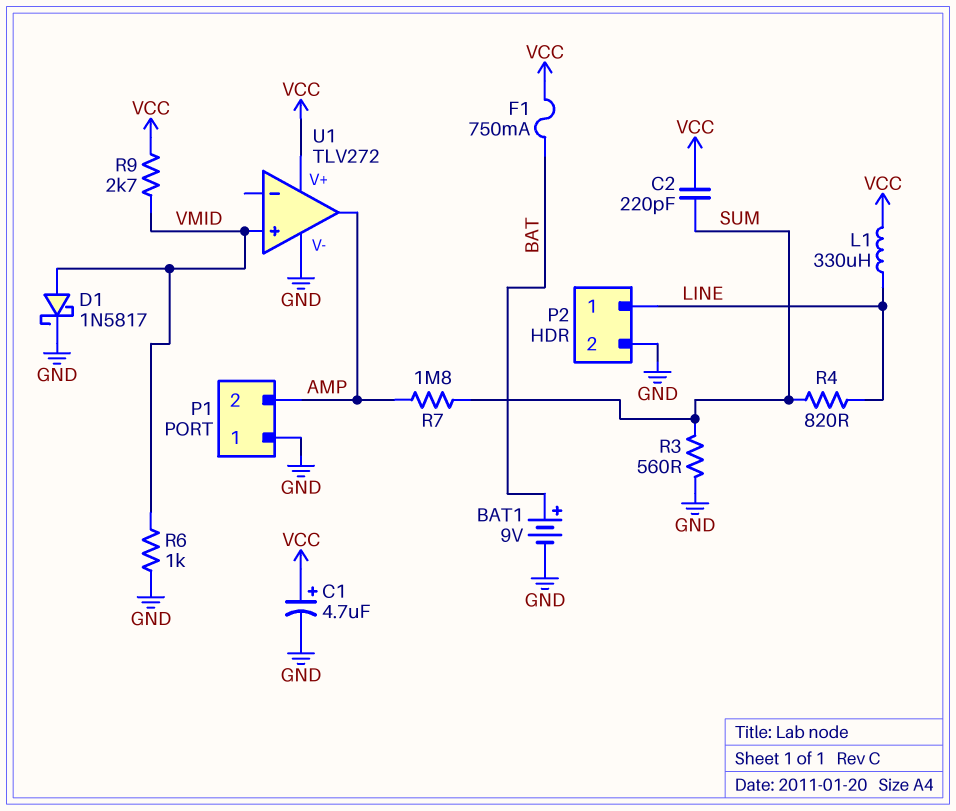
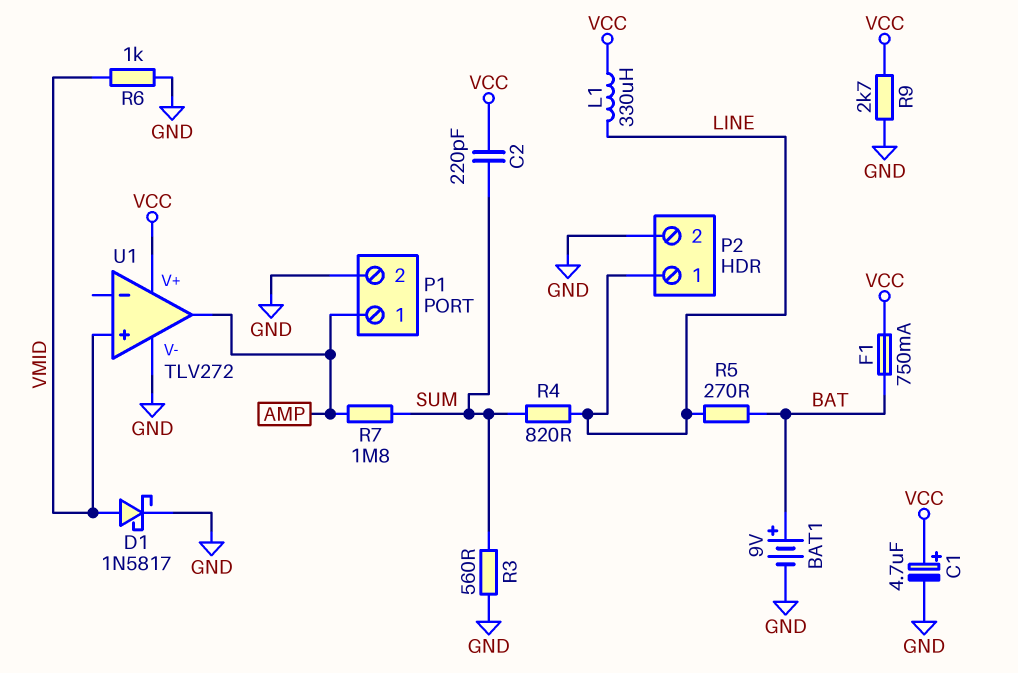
P1 pin 1: GND -> AMP
P1 pin 2: AMP -> GND
R5: none -> 270 (BAT, LINE)
R9: 2.7k (VCC, VMID) -> 2.7k (GND, VCC)

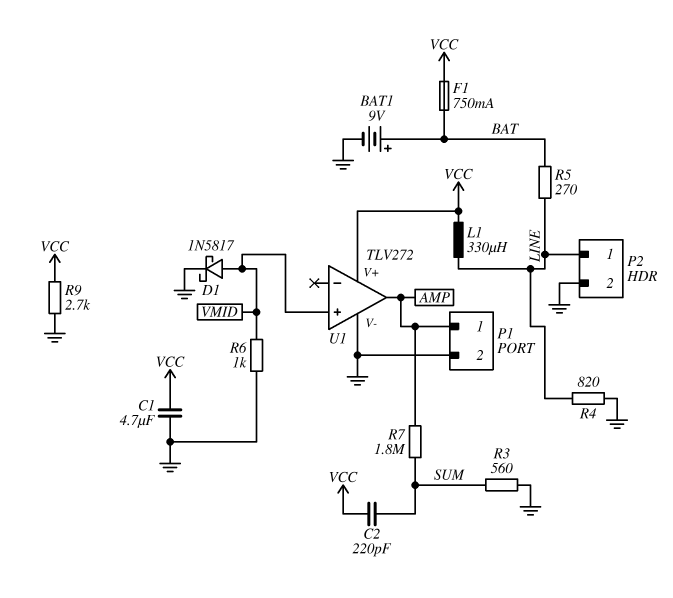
C1: 4.7uF (plus VCC, minus GND) -> 4.7uF (GND, VCC)
R4: 820 (LINE, SUM) -> 820 (GND, LINE)

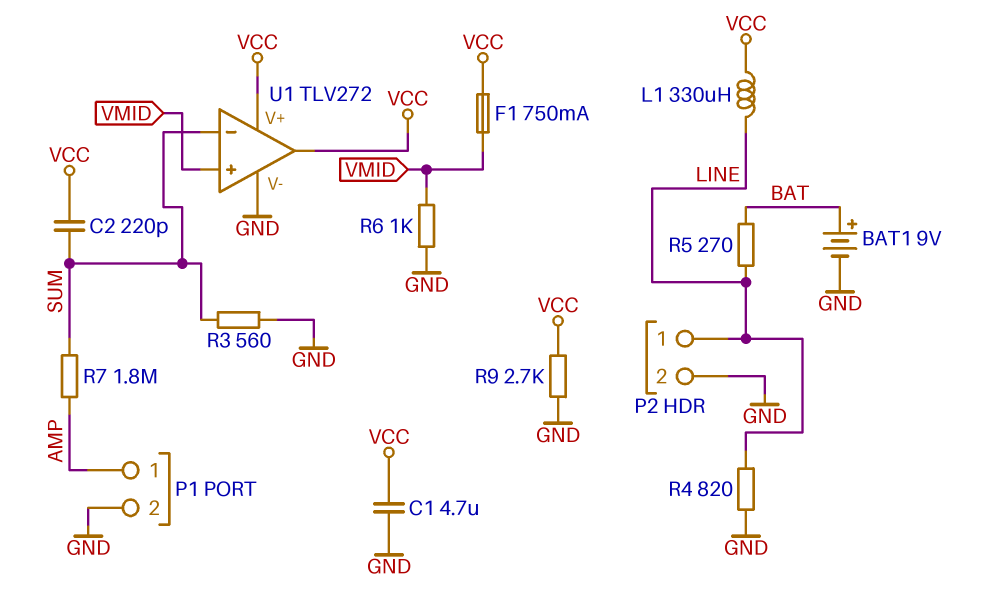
D1: schottky 1N5817 (A VMID, K GND) -> none
F1: 750mA (BAT, VCC) -> 750mA (VCC, VMID)
U1 pin in-: none -> SUM
U1 pin out: AMP -> VCC

